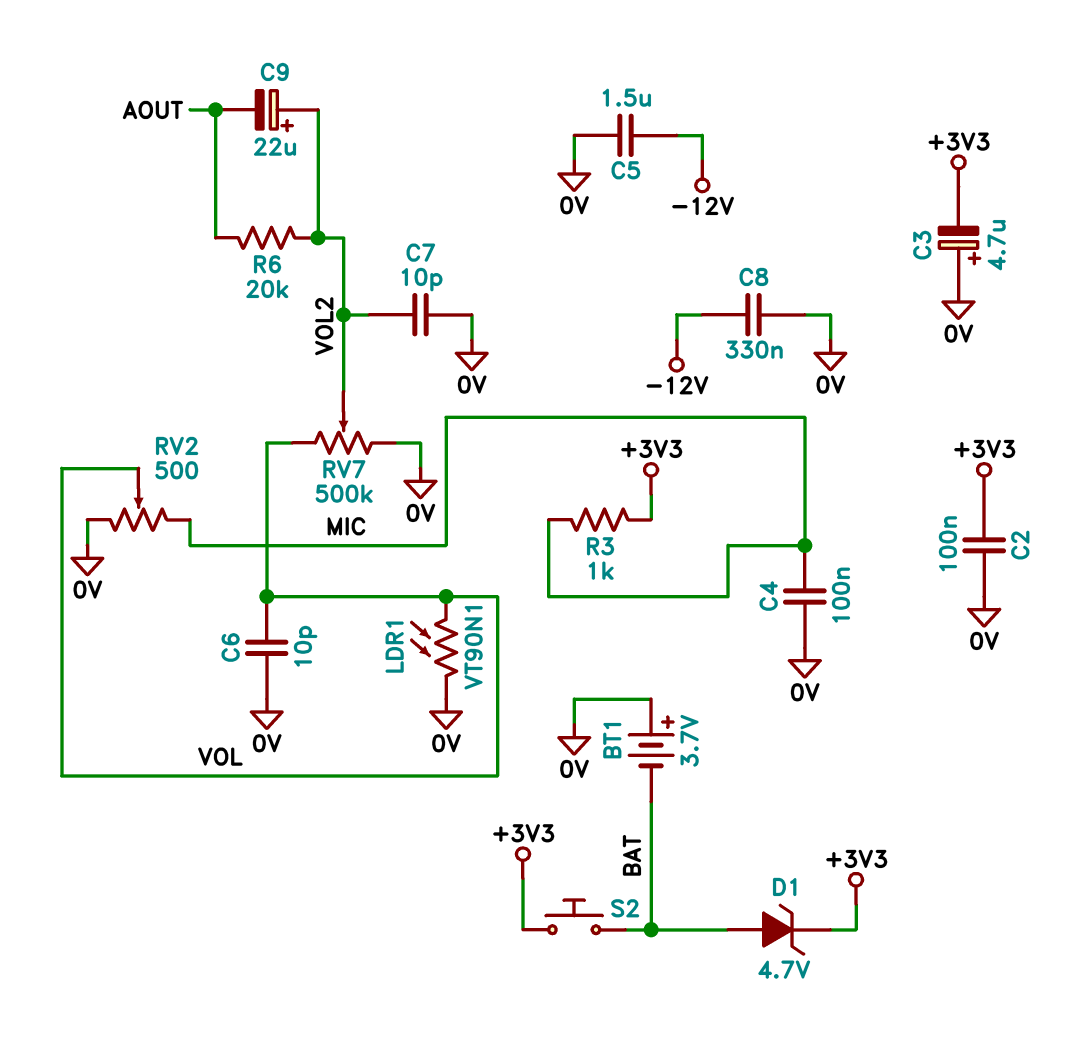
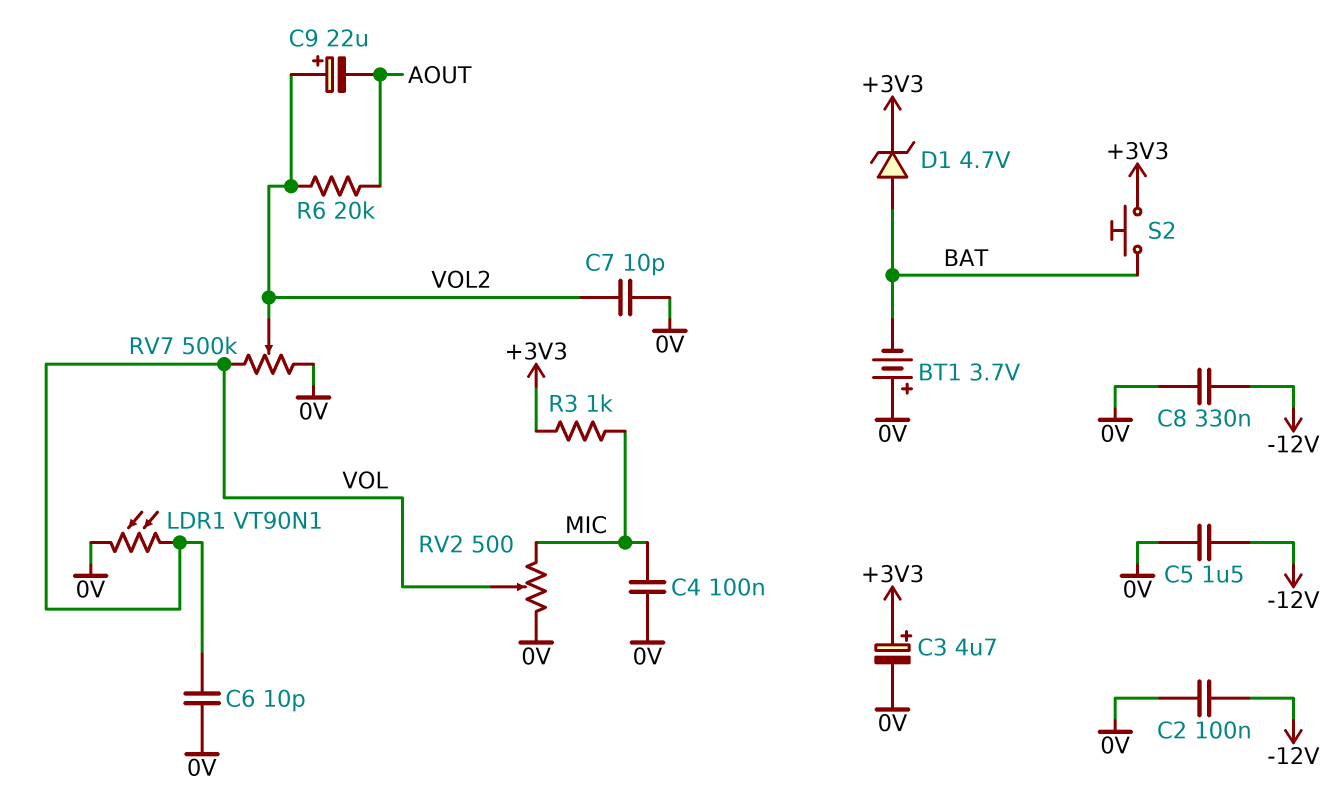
C2: 100nF (+3V3, 0V) -> 100nF (-12V, 0V)
C3: 4.7uF (plus 0V, minus +3V3) -> 4.7uF (plus +3V3, minus 0V)

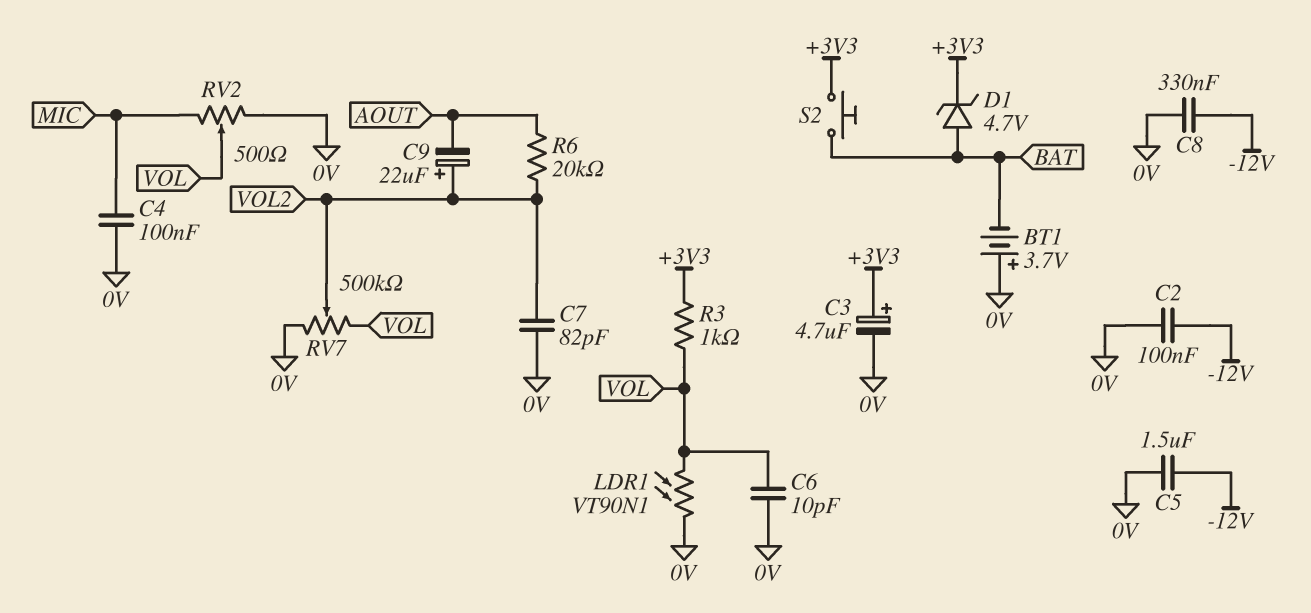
C7: 10pF (0V, VOL2) -> 82pF (0V, VOL2)
R3: 1k (+3V3, MIC) -> 1k (+3V3, VOL)

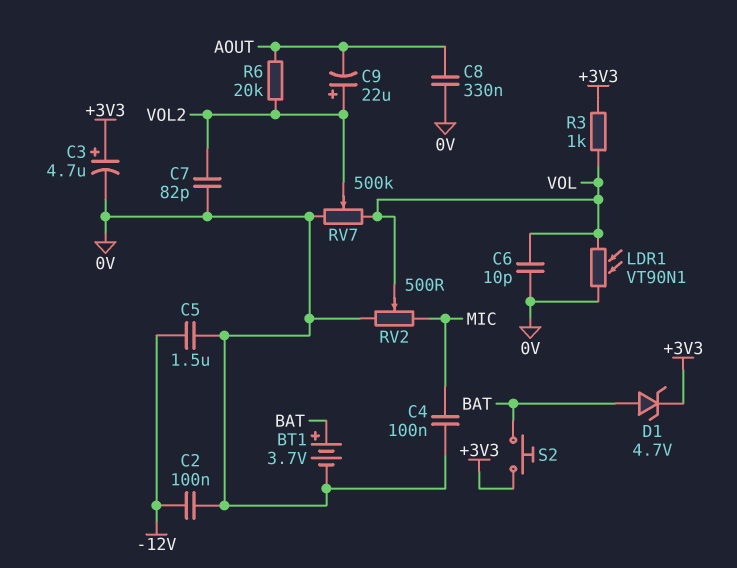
BT1: 3.7V (plus 0V, minus BAT) -> 3.7V (plus BAT, minus 0V)
C8: 330nF (-12V, 0V) -> 330nF (0V, AOUT)

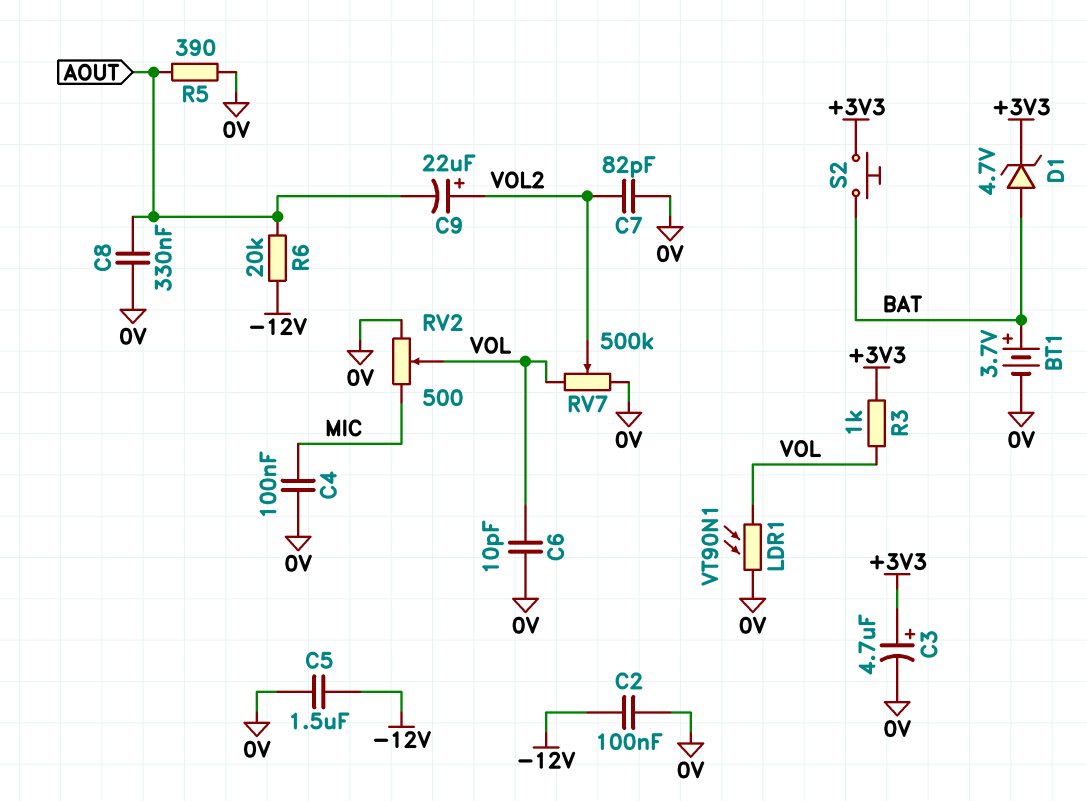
R5: none -> 390 (0V, AOUT)
R6: 20k (AOUT, VOL2) -> 20k (-12V, AOUT)

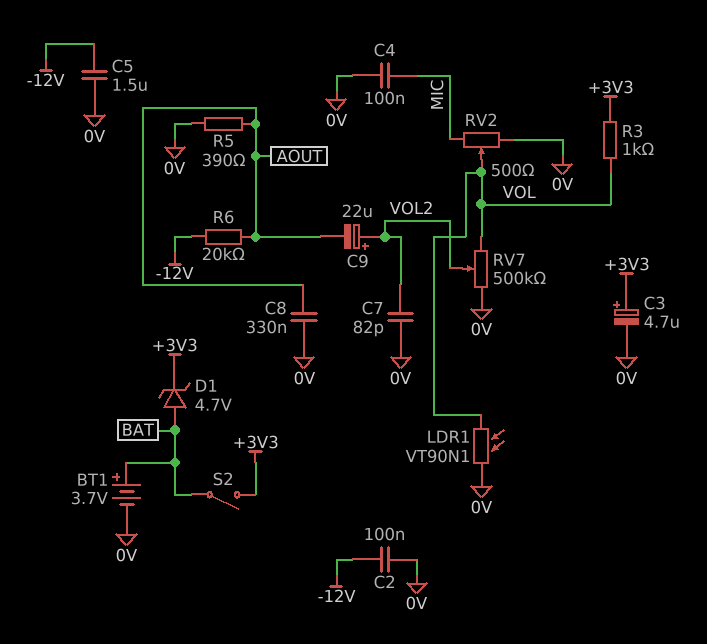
C6: 10pF (0V, VOL) -> none
S2: button (+3V3, BAT) -> switch (+3V3, BAT)

